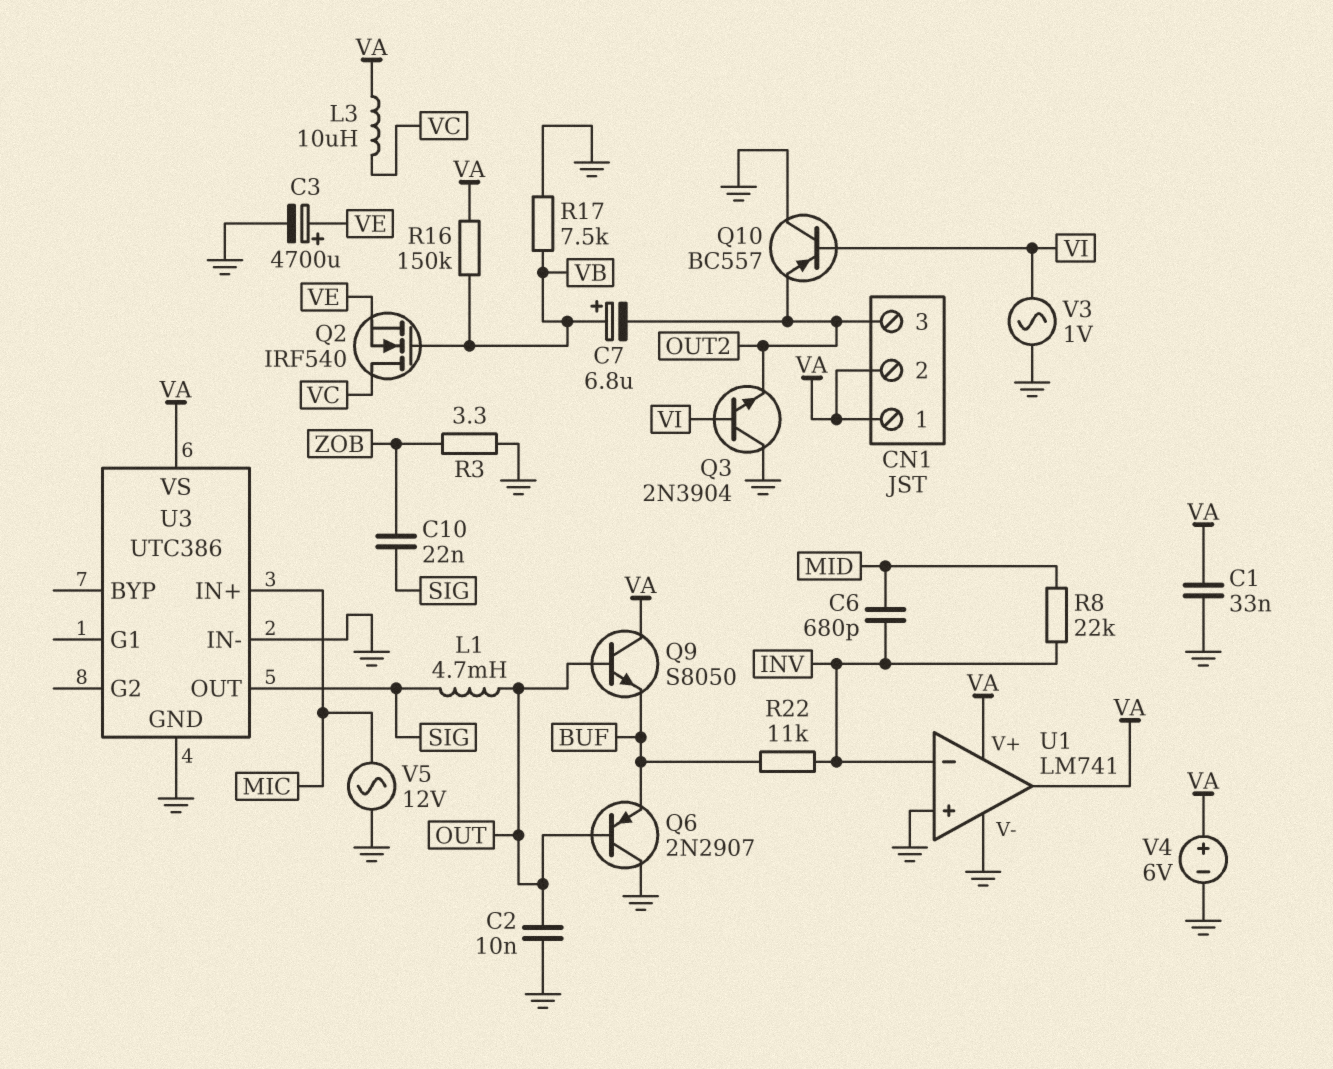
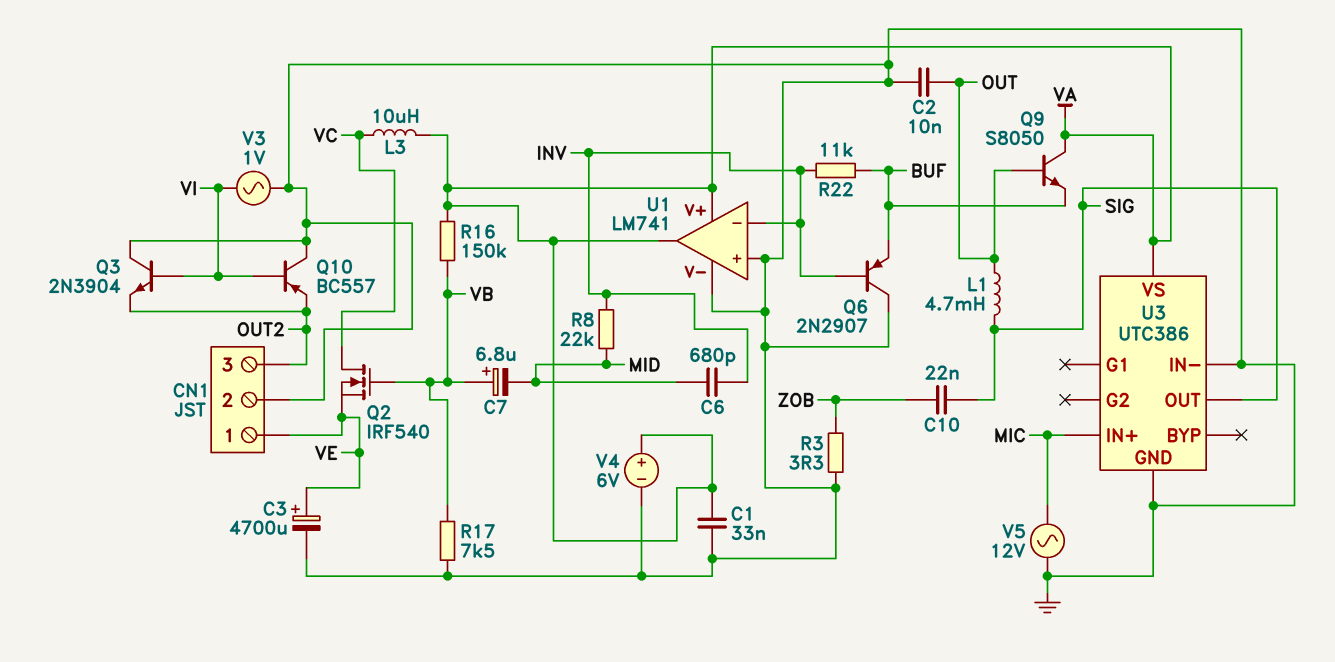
C7: 6.8uF (plus VB, minus OUT2) -> 6.8uF (plus VB, minus MID)
CN1 pin 1: VA -> VE
CN1 pin 2: VA -> GND
Q6: PNP 2N2907 (B OUT, C GND, E BUF) -> PNP 2N2907 (B INV, C GND, E BUF)

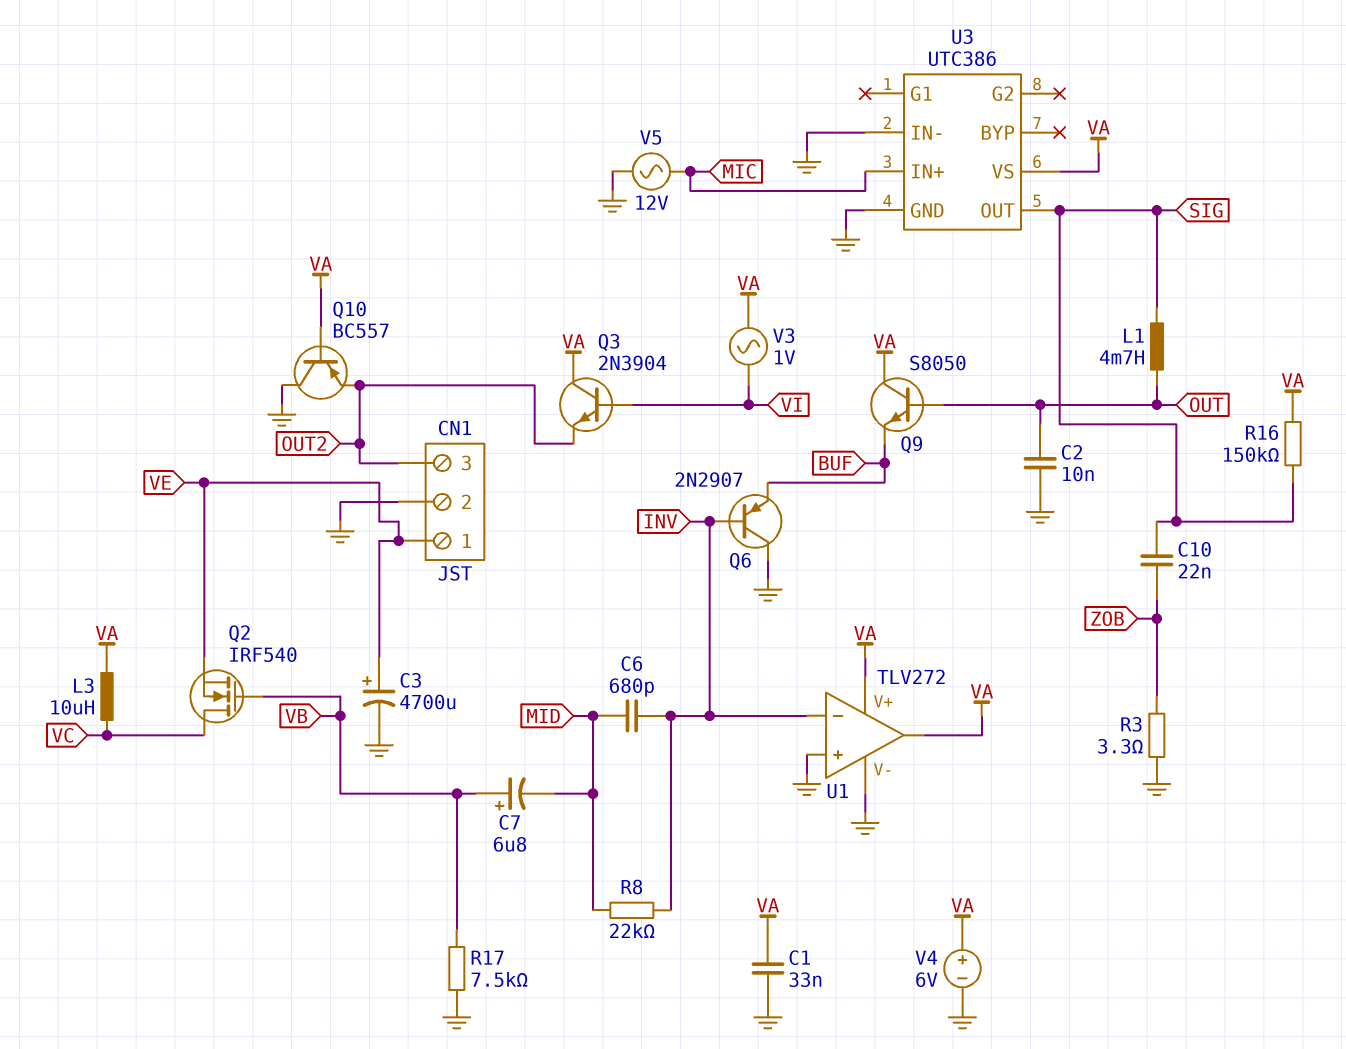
Q3: NPN 2N3904 (B VI, C GND, E OUT2) -> NPN 2N3904 (B VI, C VA, E OUT2)
Q10: PNP BC557 (B VI, C GND, E OUT2) -> PNP BC557 (B VA, C GND, E OUT2)
R16: 150k (VA, VB) -> 150k (SIG, VA)
R22: 11k (BUF, INV) -> none
U1: LM741 -> TLV272
V3: AC 1V (GND, VI) -> AC 1V (VA, VI)

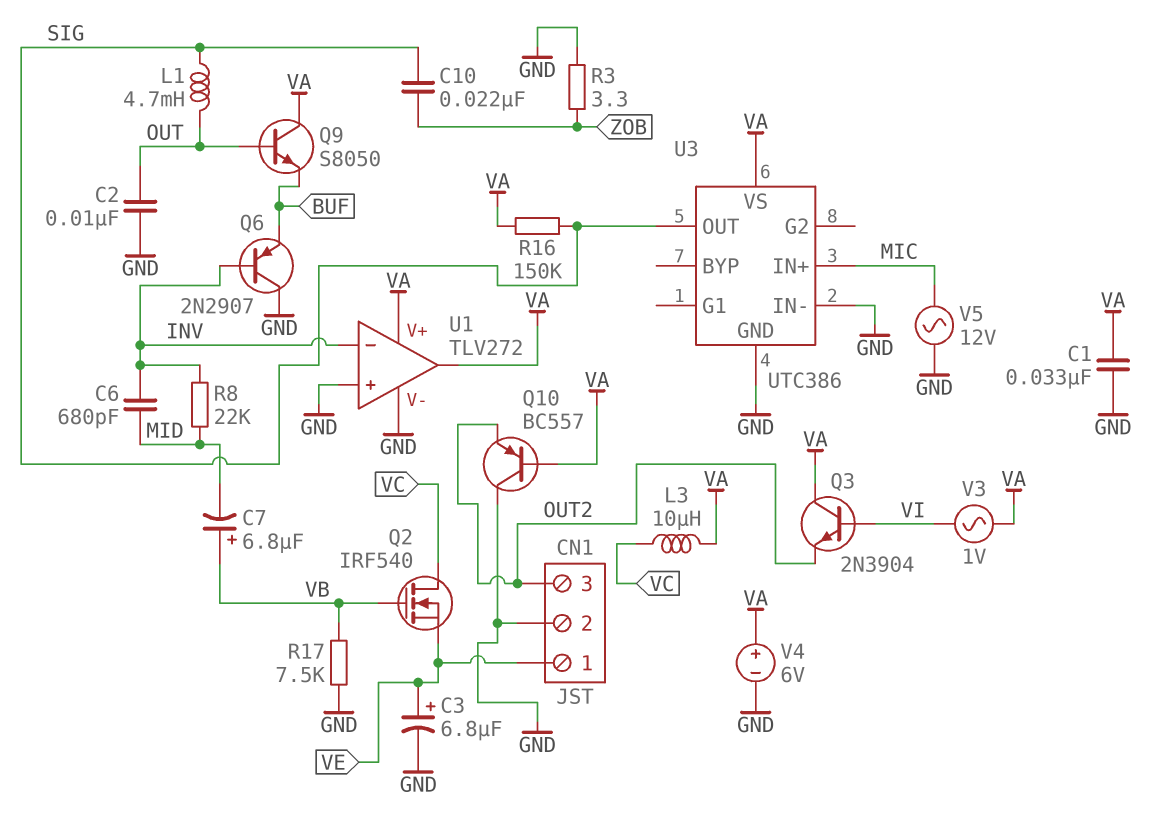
C3: 4700uF (plus VE, minus GND) -> 6.8uF (plus VE, minus GND)

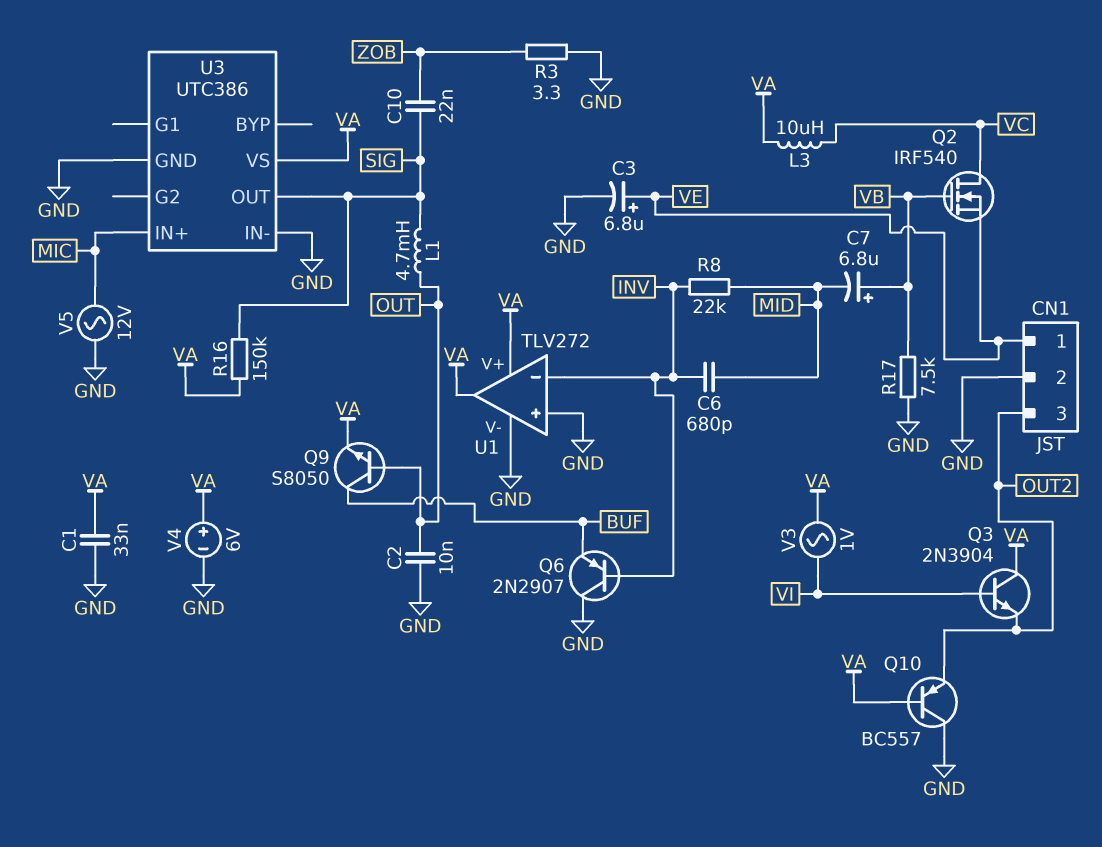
Q9: NPN S8050 (B OUT, C VA, E BUF) -> NPN S8050 (B OUT, C BUF, E VA)

